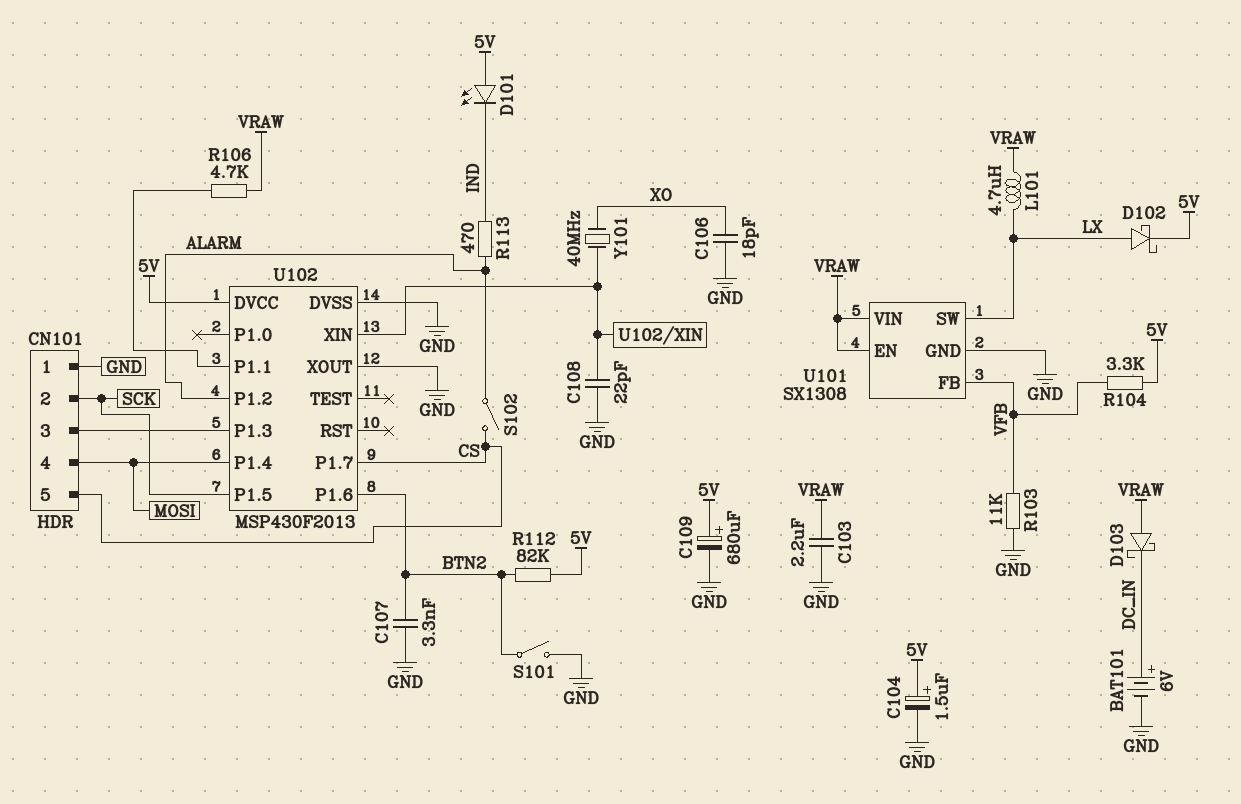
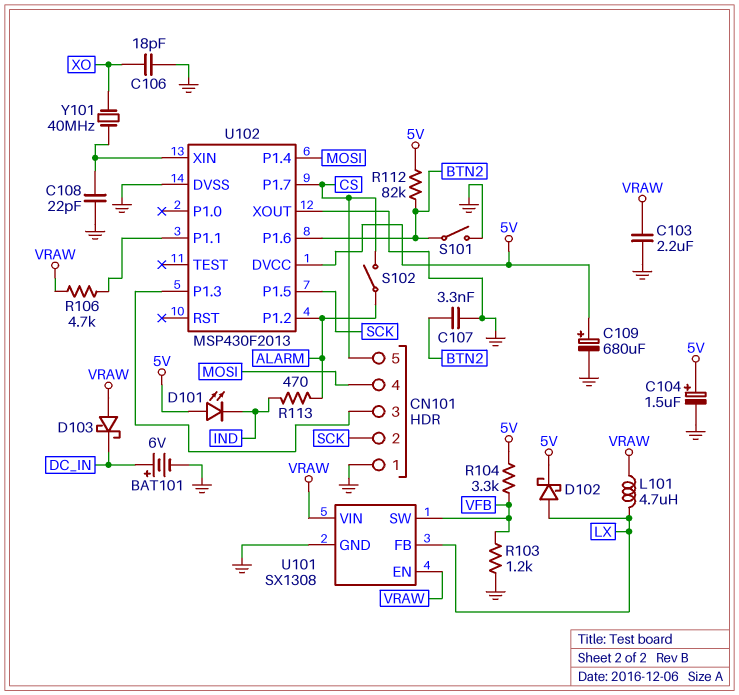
R103: 11k (GND, VFB) -> 1.2k (GND, VFB)
U101 pin FB: VFB -> LX
U101 pin SW: LX -> VFB

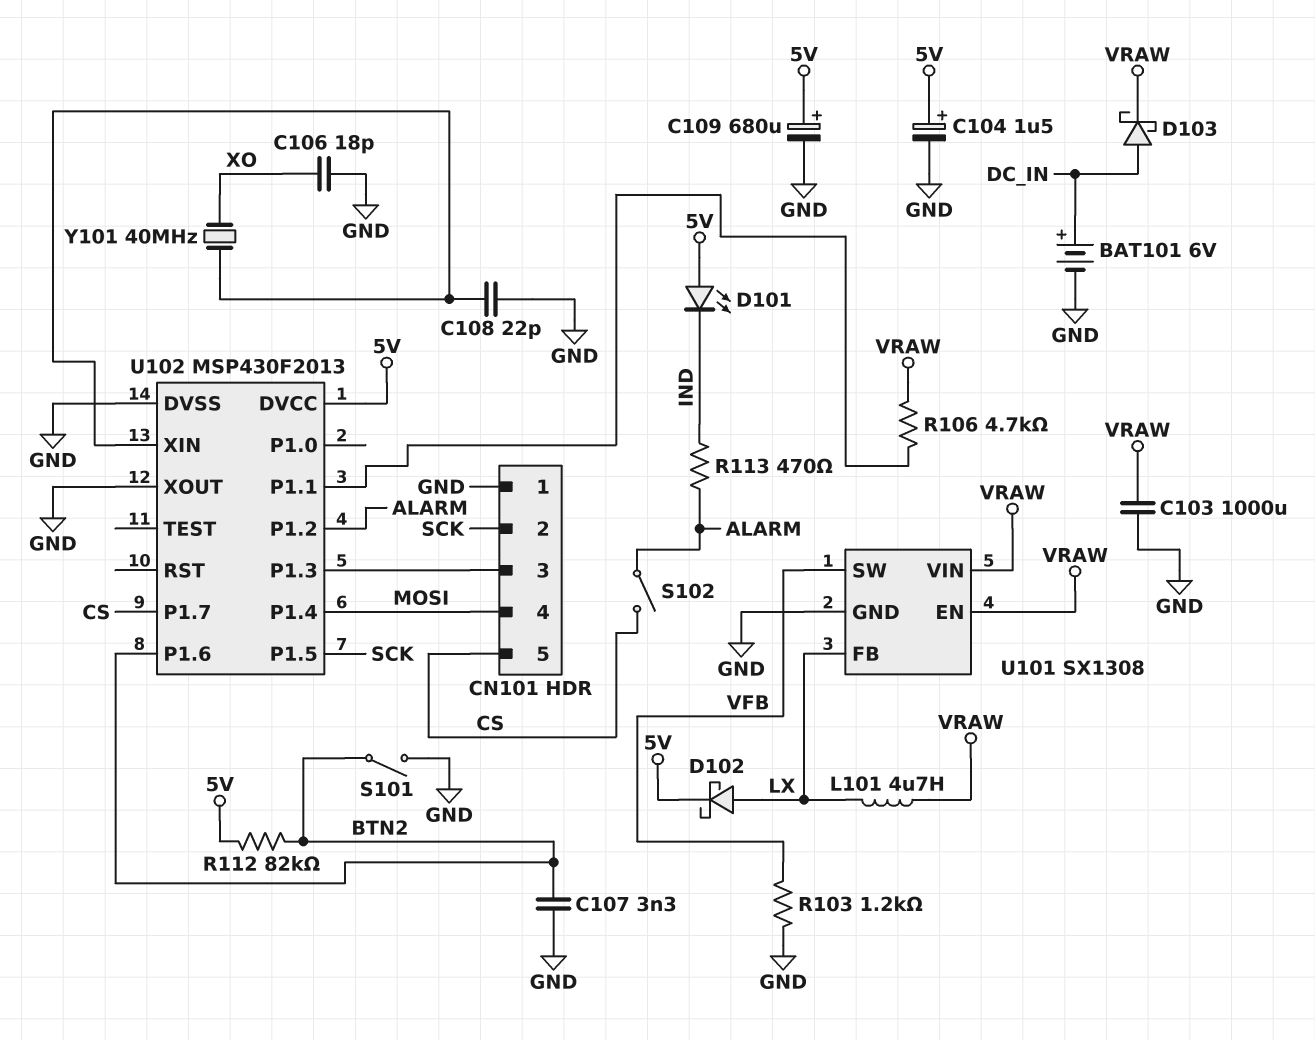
C103: 2.2uF (GND, VRAW) -> 1000uF (GND, VRAW)
D103: schottky (A VRAW, K DC_IN) -> schottky (A DC_IN, K VRAW)
R104: 3.3k (5V, VFB) -> none

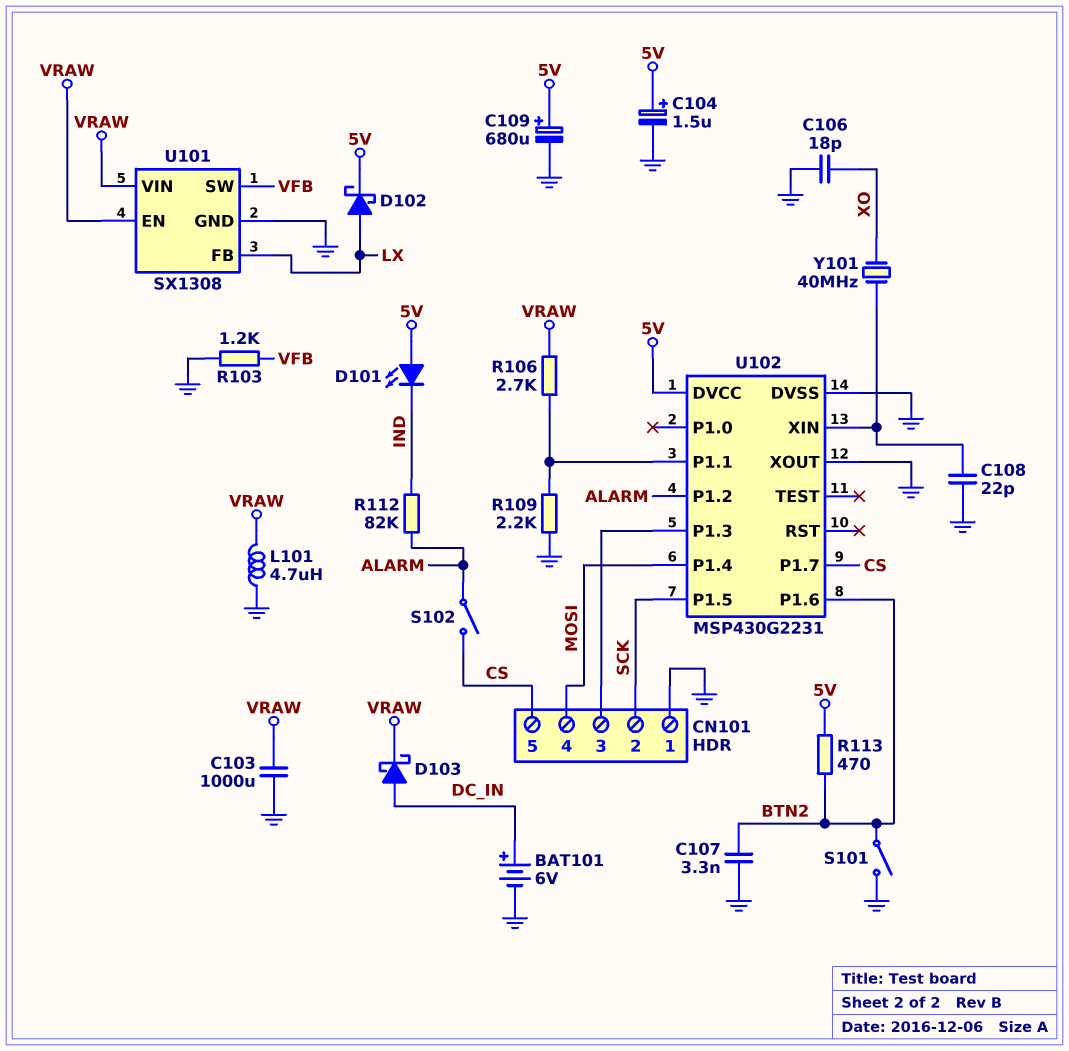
L101: 4.7uH (LX, VRAW) -> 4.7uH (GND, VRAW)
R106: 4.7k (U102/P1.1, VRAW) -> 2.7k (U102/P1.1, VRAW)
R109: none -> 2.2k (GND, U102/P1.1)
R112: 82k (5V, BTN2) -> 82k (ALARM, IND)
R113: 470 (ALARM, IND) -> 470 (5V, BTN2)
U102: MSP430F2013 -> MSP430G2231

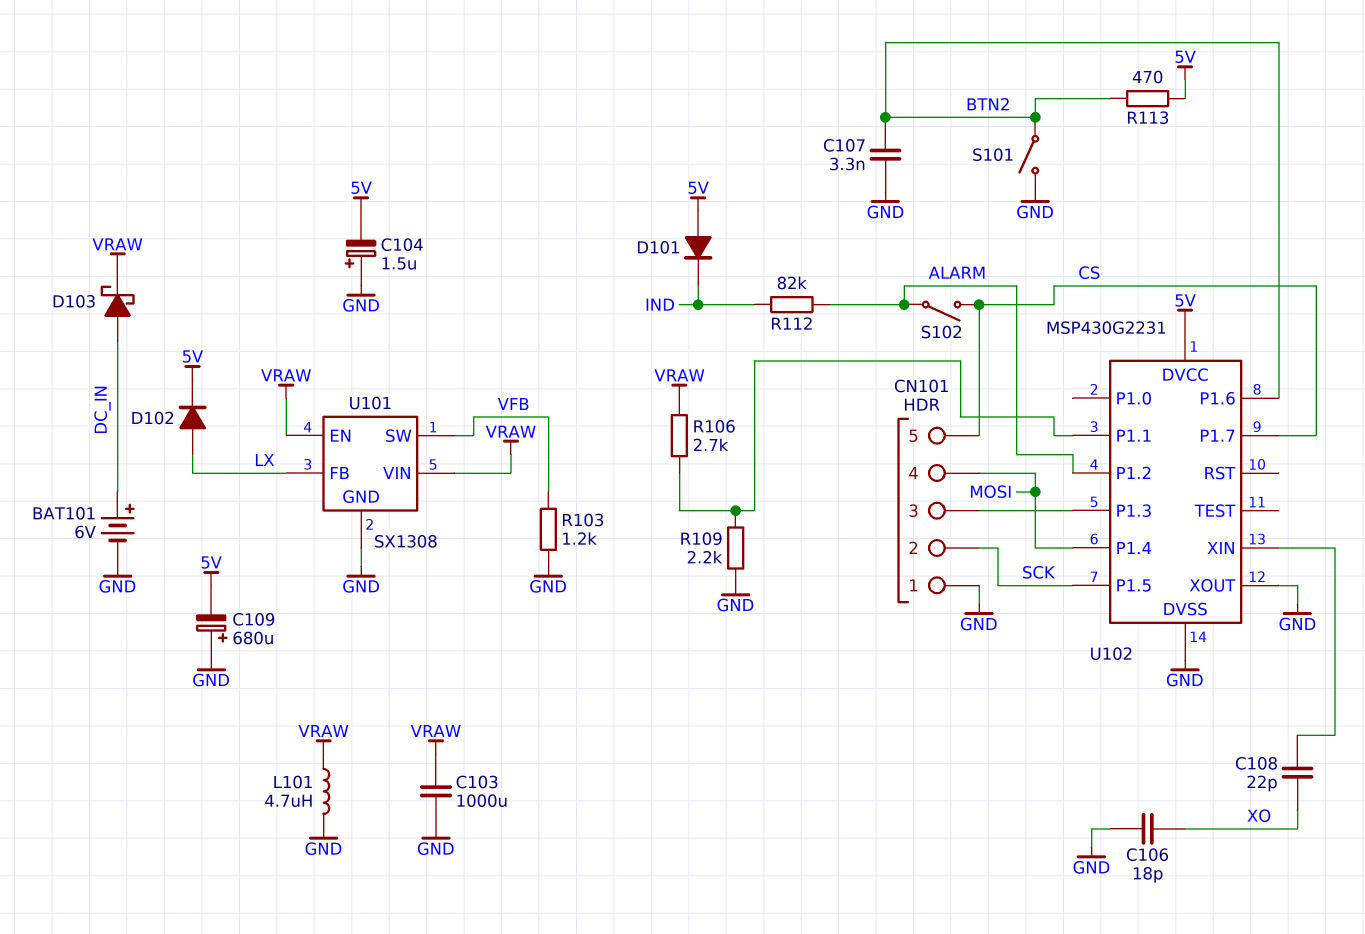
C104: 1.5uF (plus 5V, minus GND) -> 1.5uF (plus GND, minus 5V)
C108: 22pF (GND, U102/XIN) -> 22pF (U102/XIN, XO)
C109: 680uF (plus 5V, minus GND) -> 680uF (plus GND, minus 5V)
D101: LED (A 5V, K IND) -> diode (A 5V, K IND)
D102: schottky (A LX, K 5V) -> diode (A LX, K 5V)
Y101: 40MHz (U102/XIN, XO) -> none

